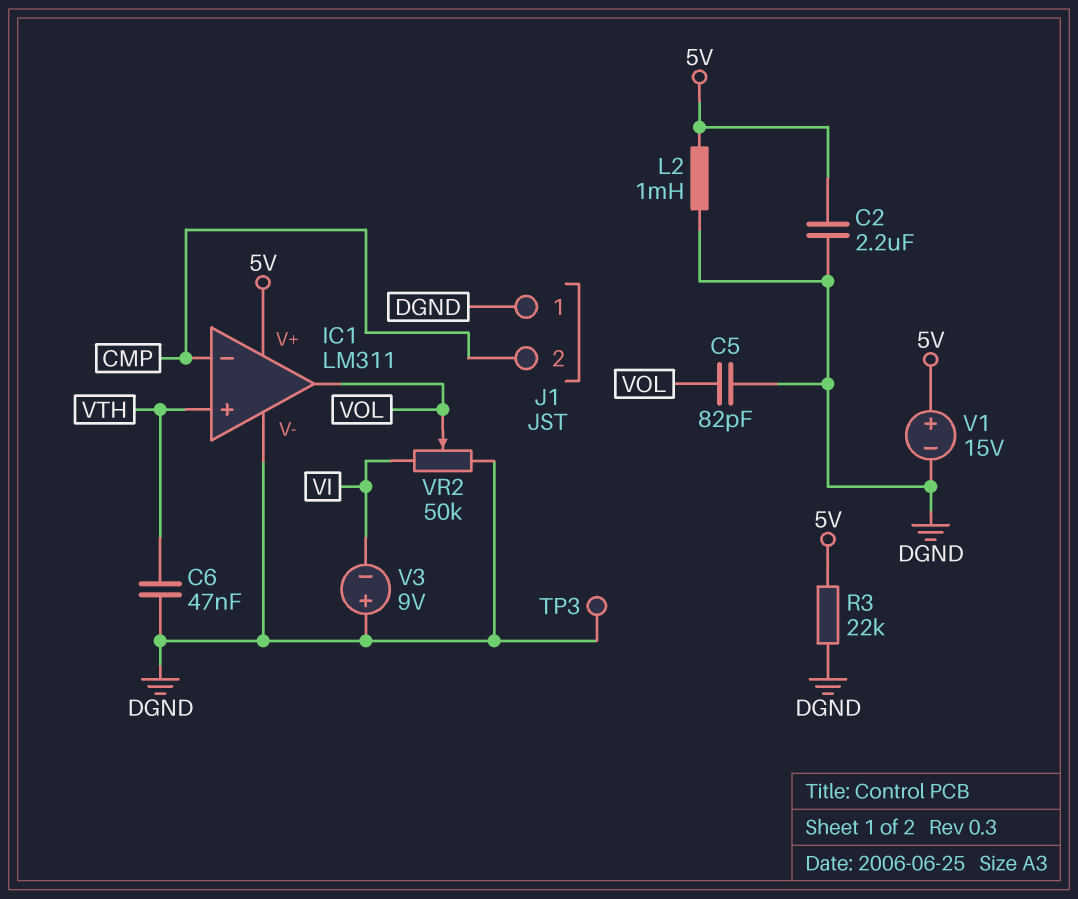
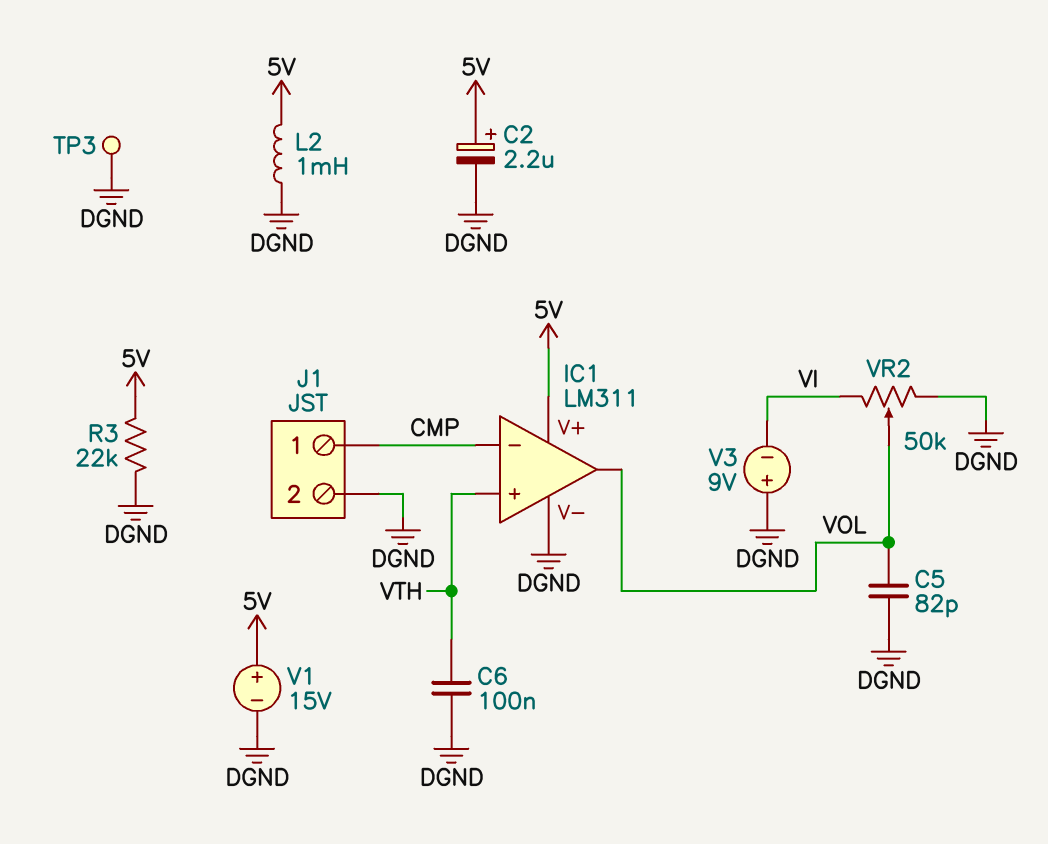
C2: 2.2uF (5V, DGND) -> 2.2uF (plus 5V, minus DGND)
C6: 47nF (DGND, VTH) -> 100nF (DGND, VTH)
J1 pin 1: DGND -> CMP
J1 pin 2: CMP -> DGND

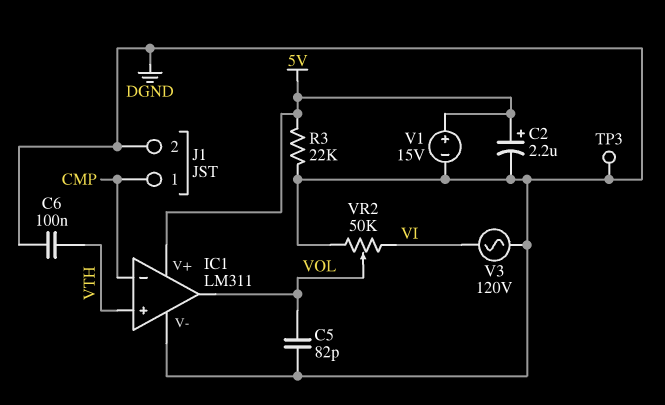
L2: 1mH (5V, DGND) -> none
V3: 9V (plus DGND, minus VI) -> AC 120V (DGND, VI)

